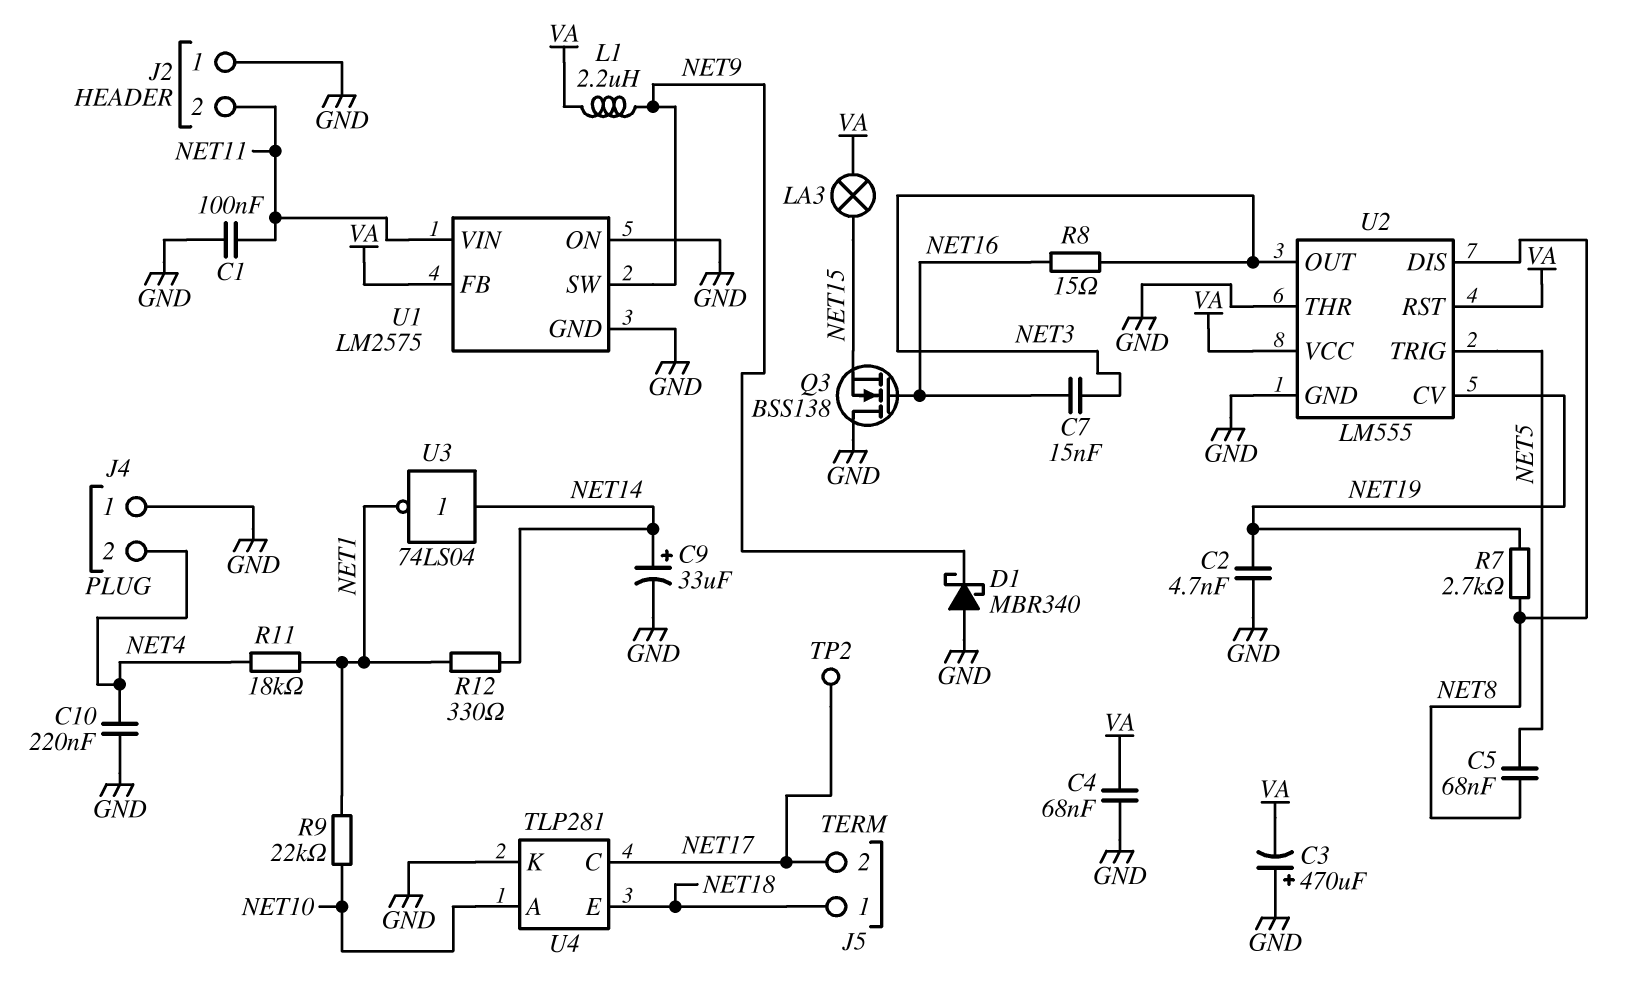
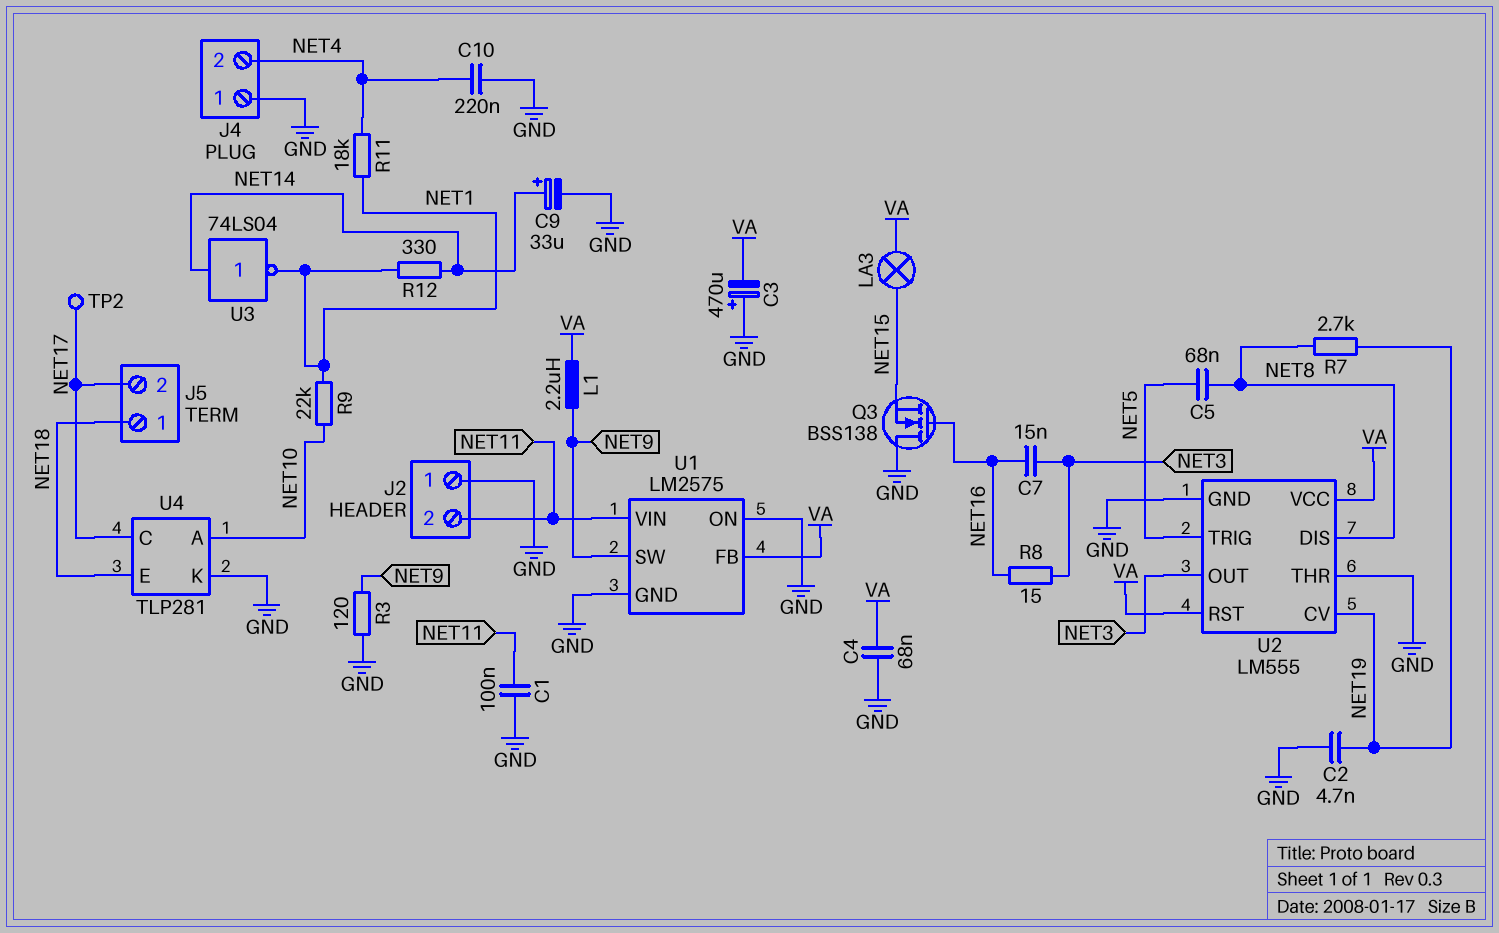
D1: schottky MBR340 (A GND, K NET9) -> none
R3: none -> 120 (GND, NET9)

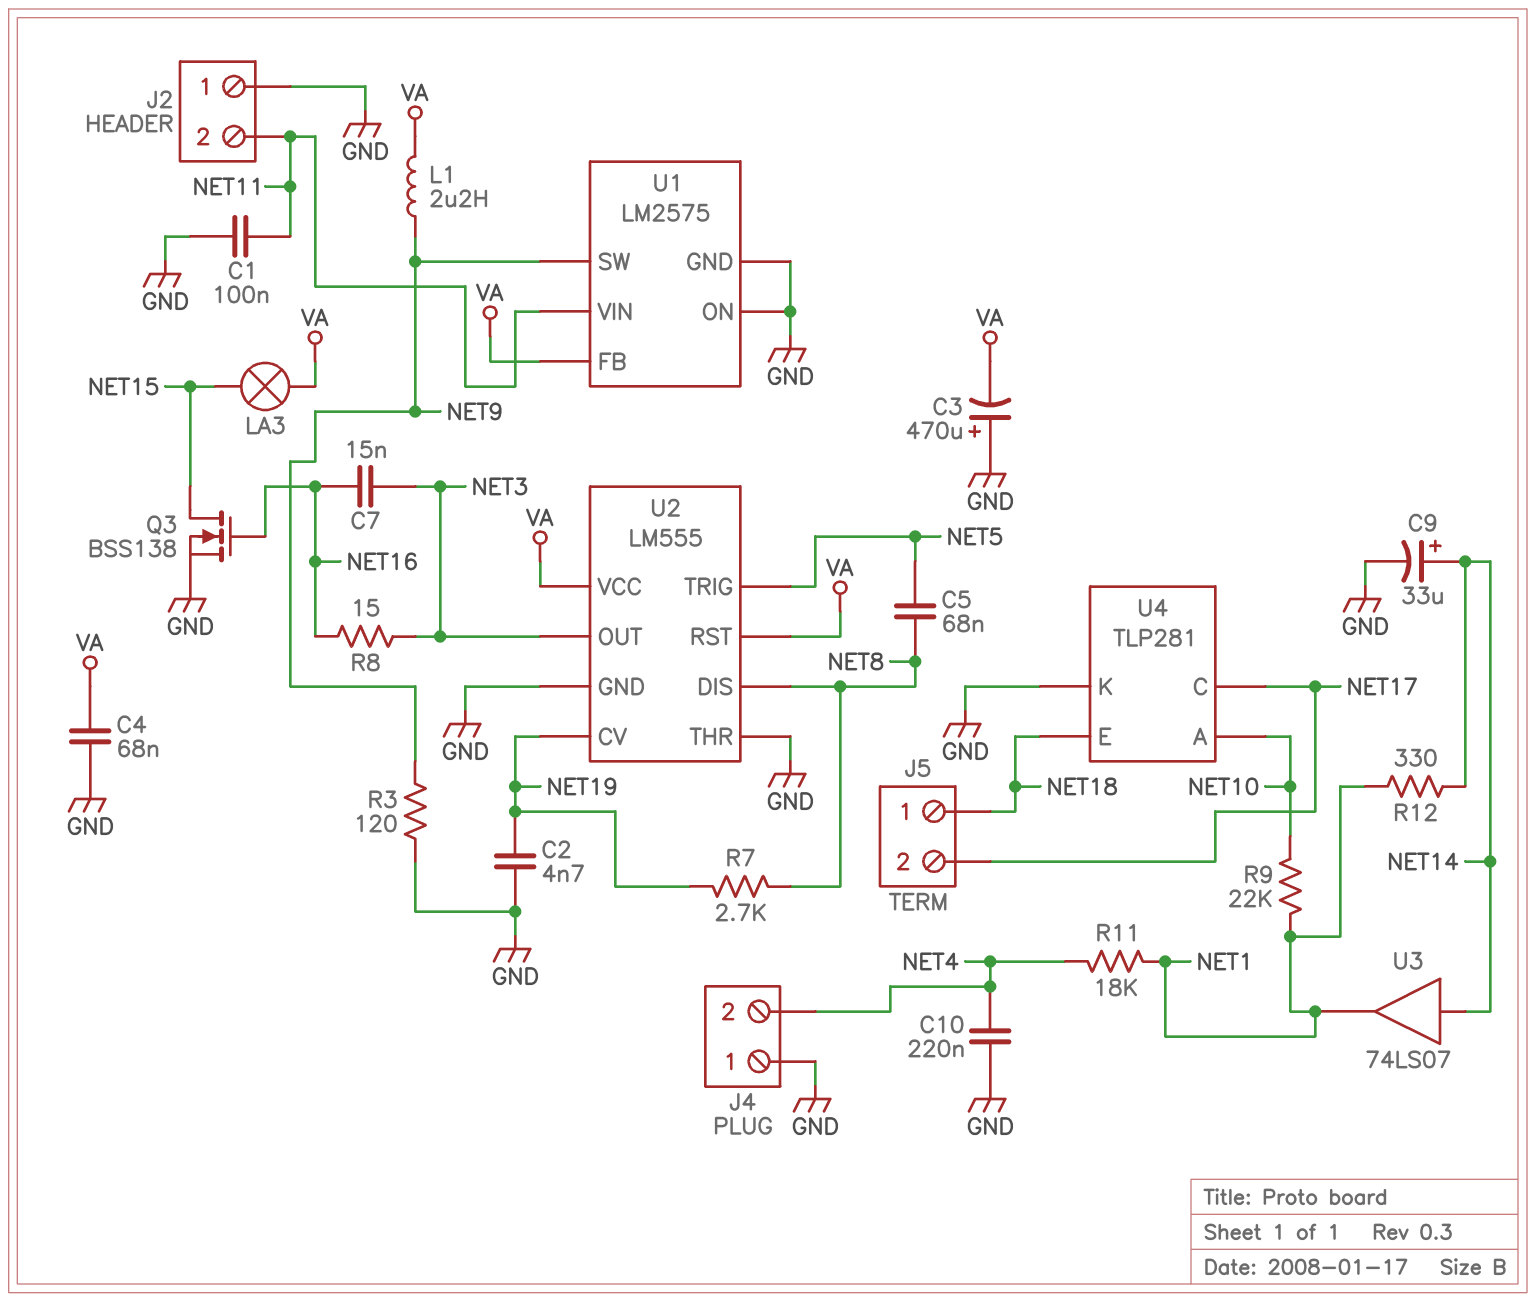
Q3: NMOS BSS138 (G NET16, D GND, S NET15) -> NMOS BSS138 (G NET16, D NET15, S GND)
TP2: test point (NET17) -> none
U3: NOT 74LS04 (in NET14, out NET1) -> buffer 74LS07 (in NET14, out NET1)

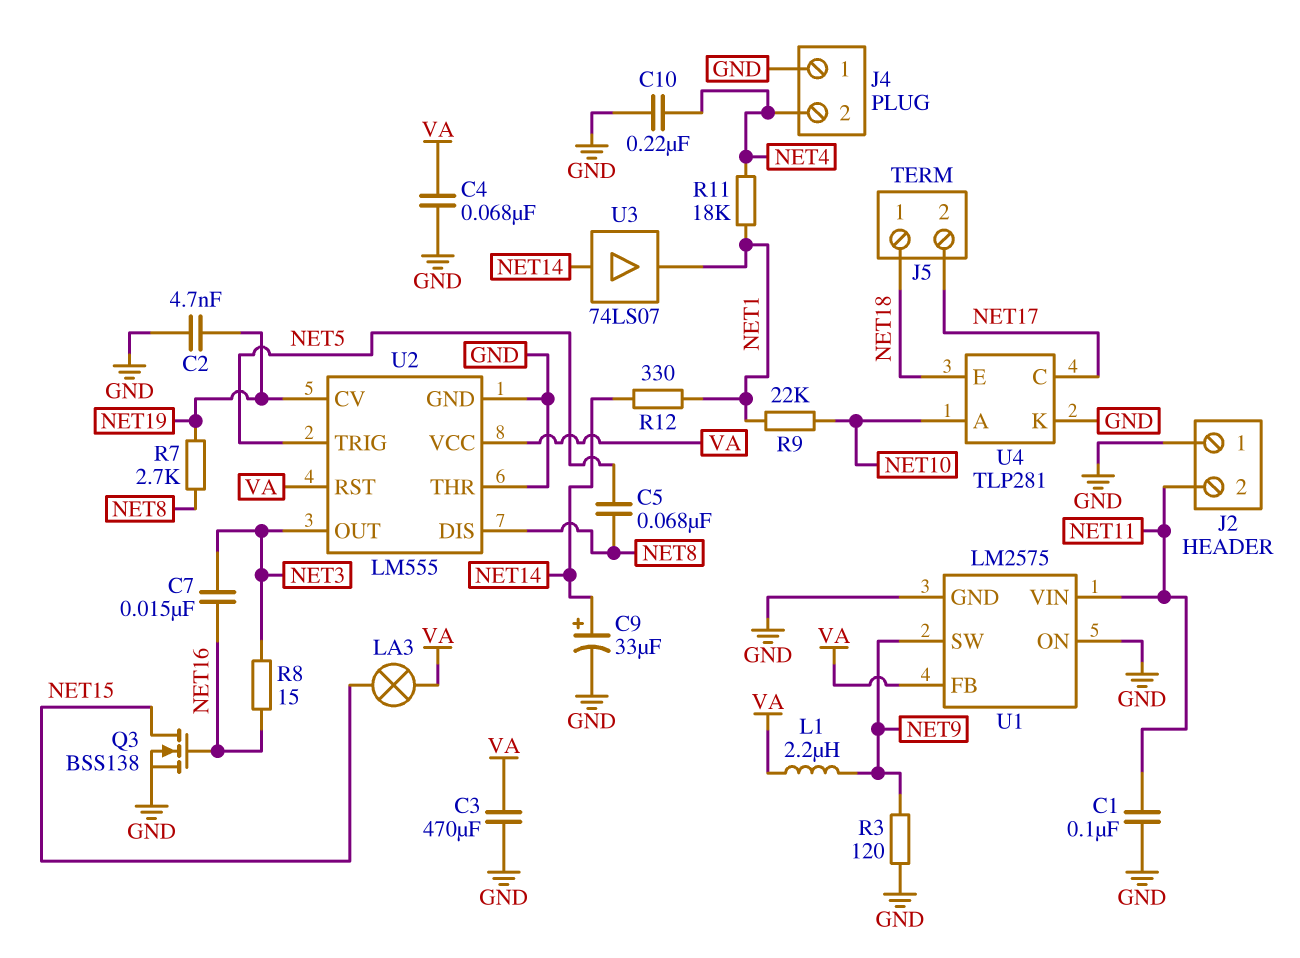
C3: 470uF (plus GND, minus VA) -> 470uF (GND, VA)

